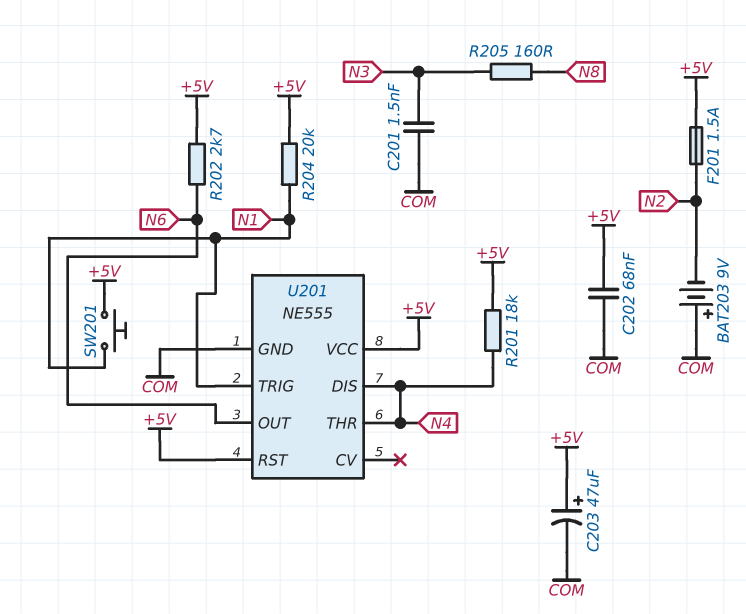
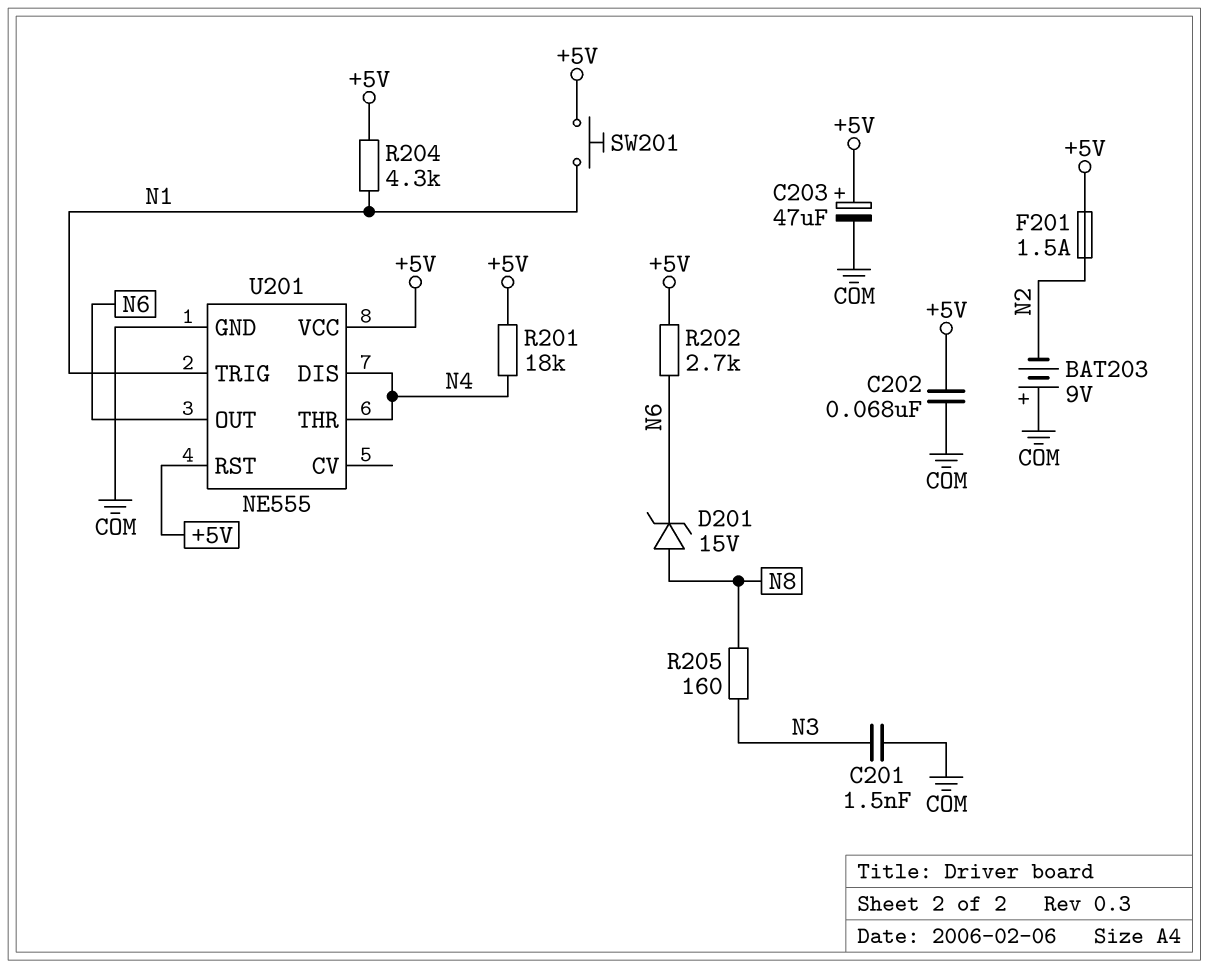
D201: none -> zener 15V (A N8, K N6)
R204: 20k (+5V, N1) -> 4.3k (+5V, N1)

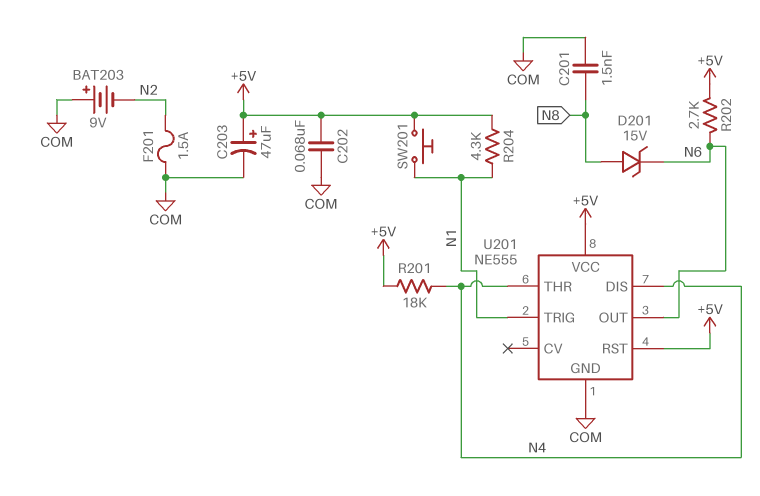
C201: 1.5nF (COM, N3) -> 1.5nF (COM, N8)
F201: 1.5A (+5V, N2) -> 1.5A (COM, N2)
R205: 160 (N3, N8) -> none

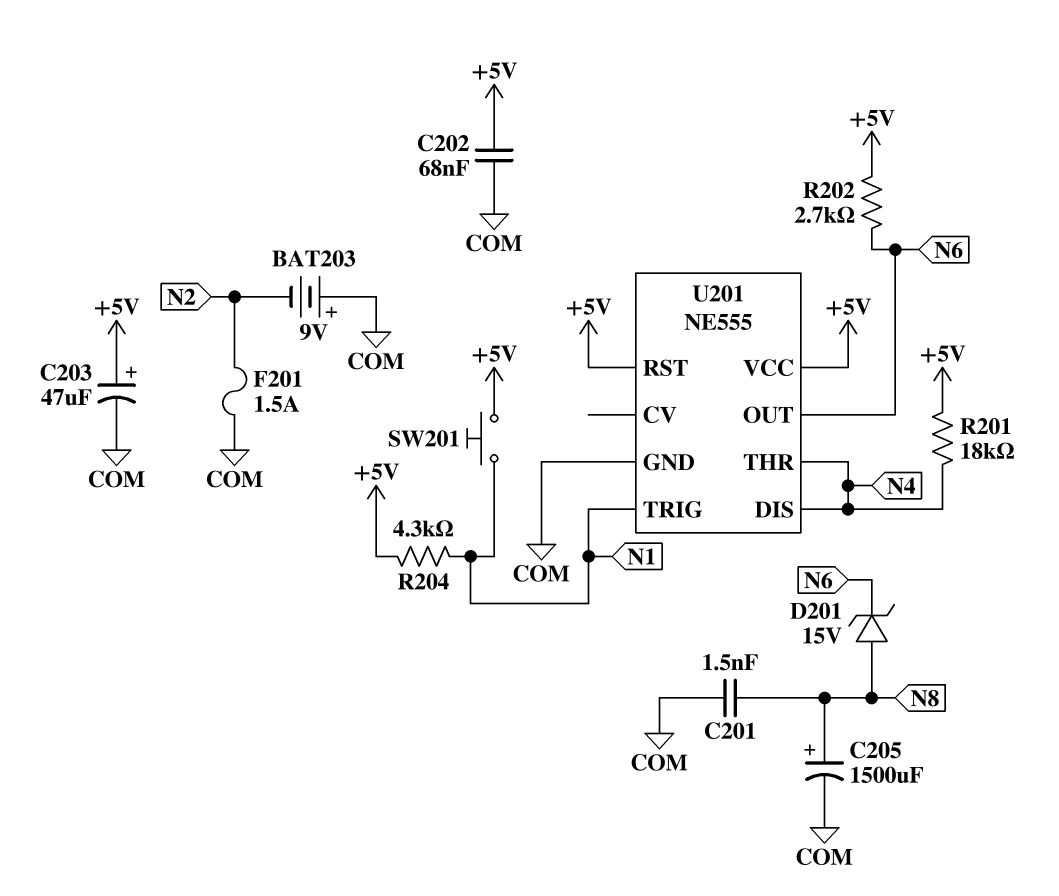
C205: none -> 1500uF (plus N8, minus COM)

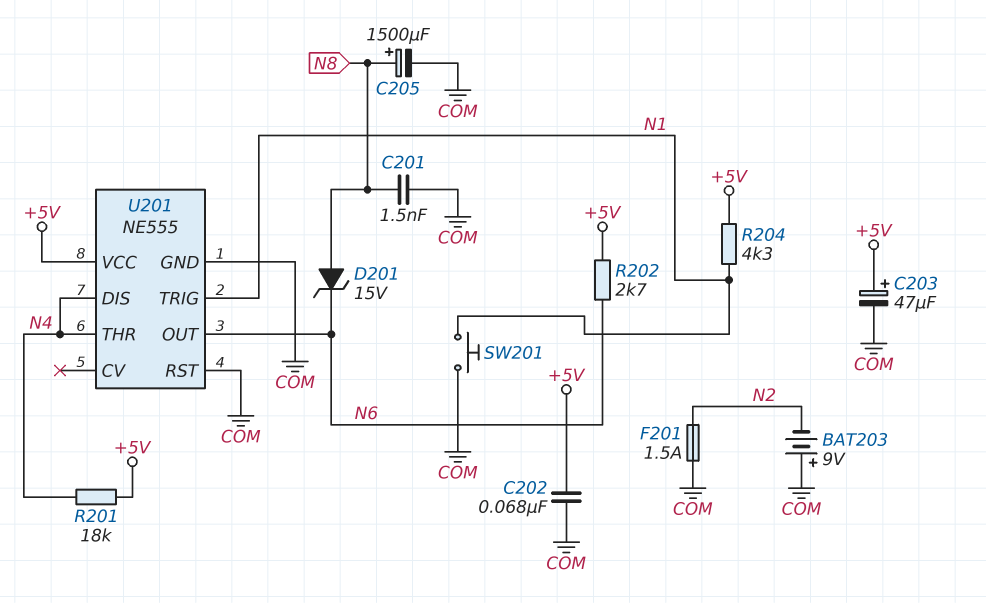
SW201: button (+5V, N1) -> button (COM, N1)
U201 pin RST: +5V -> COM

